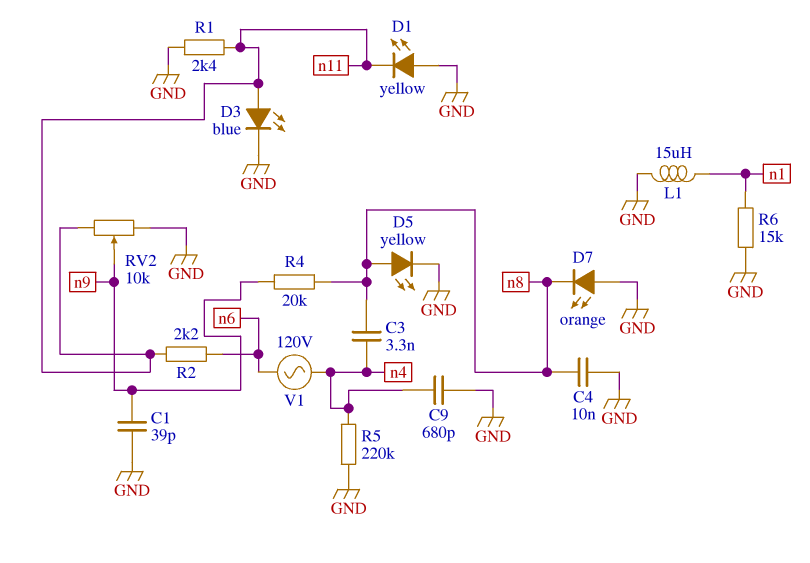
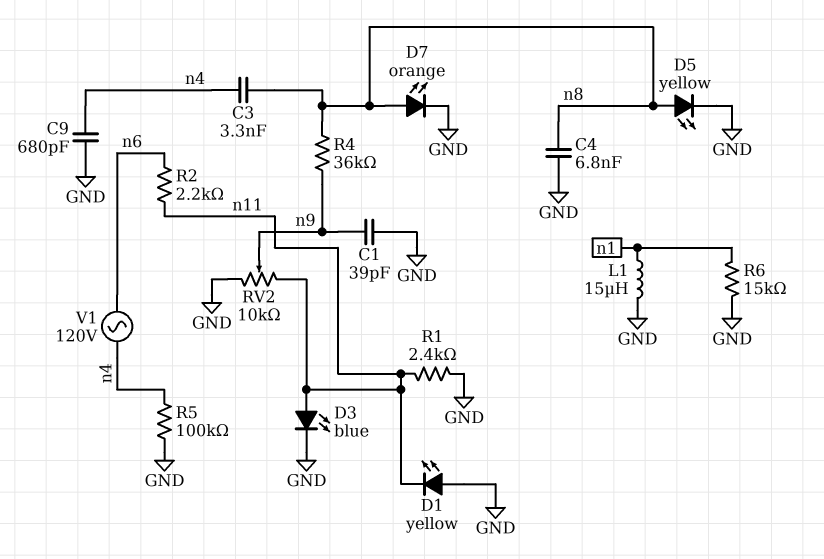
C4: 10nF (GND, n8) -> 6.8nF (GND, n8)
D7: LED orange (A GND, K n8) -> LED orange (A n8, K GND)
R4: 20k (n8, n9) -> 36k (n8, n9)
R5: 220k (GND, n4) -> 100k (GND, n4)

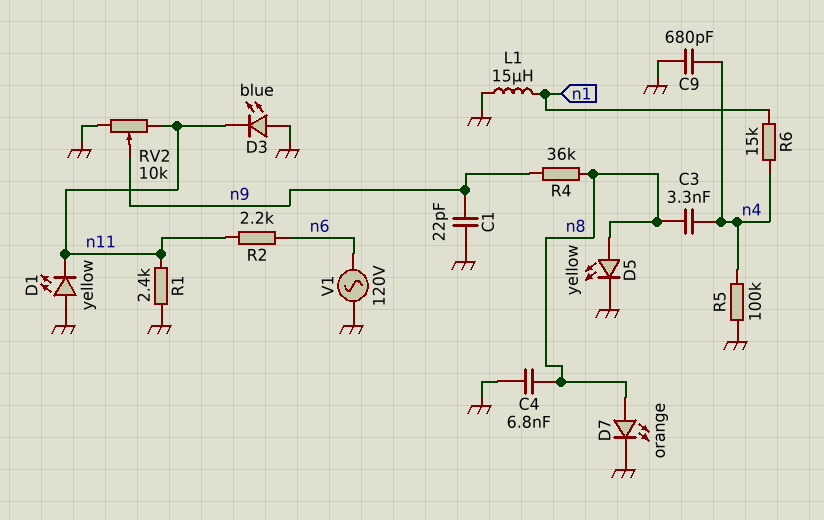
C1: 39pF (GND, n9) -> 22pF (GND, n9)
D3: LED blue (A n11, K GND) -> LED blue (A GND, K n11)
R6: 15k (GND, n1) -> 15k (n1, n4)
V1: AC 120V (n4, n6) -> AC 120V (GND, n6)

